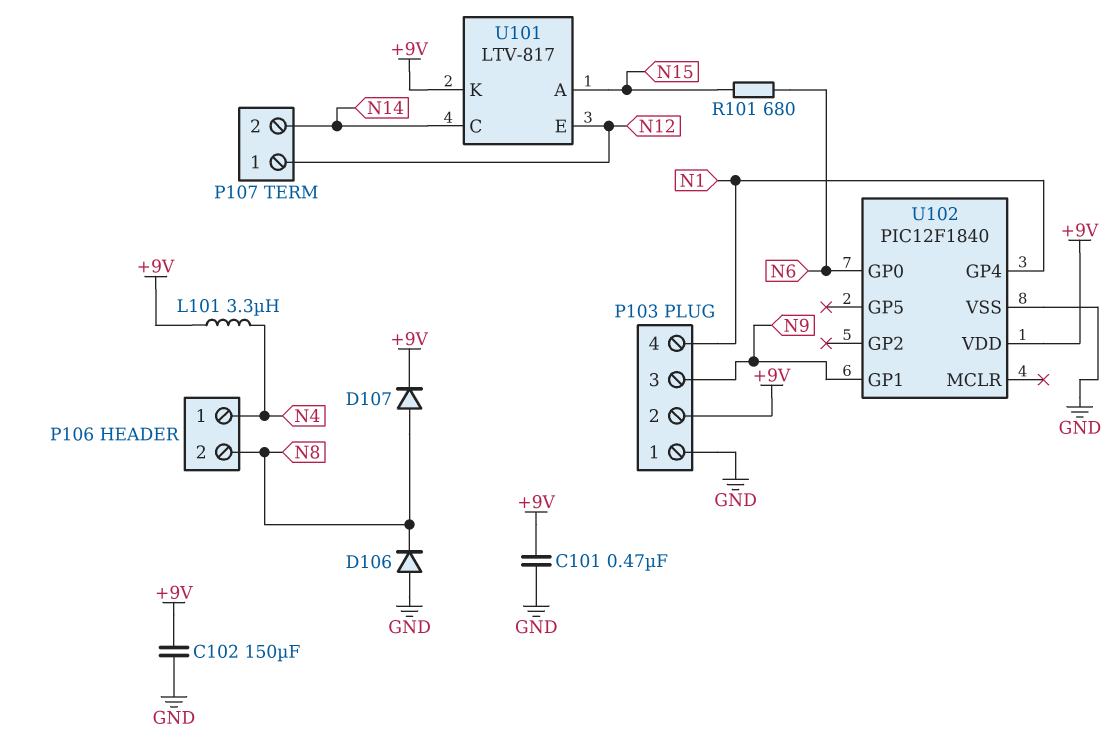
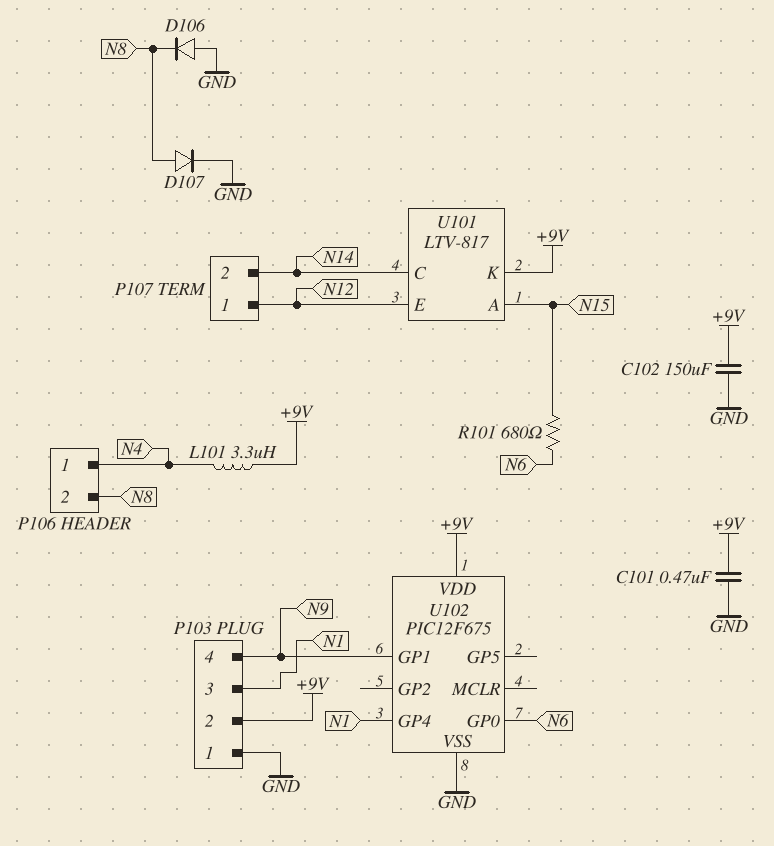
D107: diode (A N8, K +9V) -> diode (A N8, K GND)
P103 pin 3: N9 -> N1
P103 pin 4: N1 -> N9
U102: PIC12F1840 -> PIC12F675

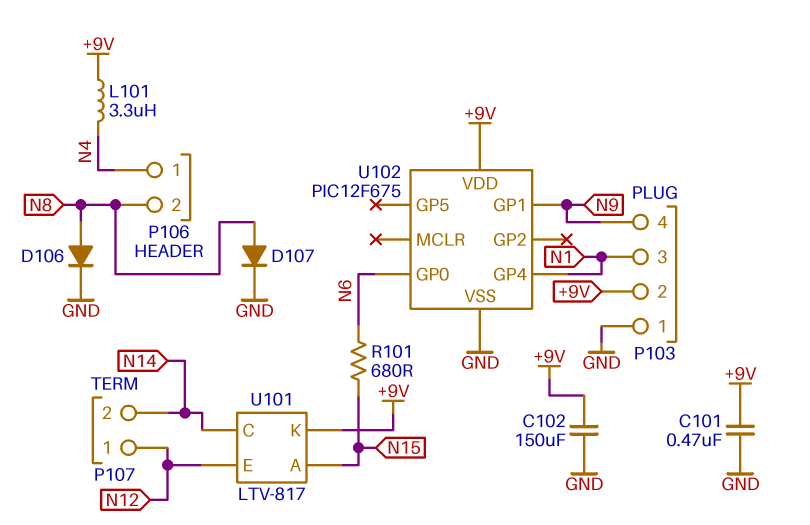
D106: diode (A GND, K N8) -> diode (A N8, K GND)

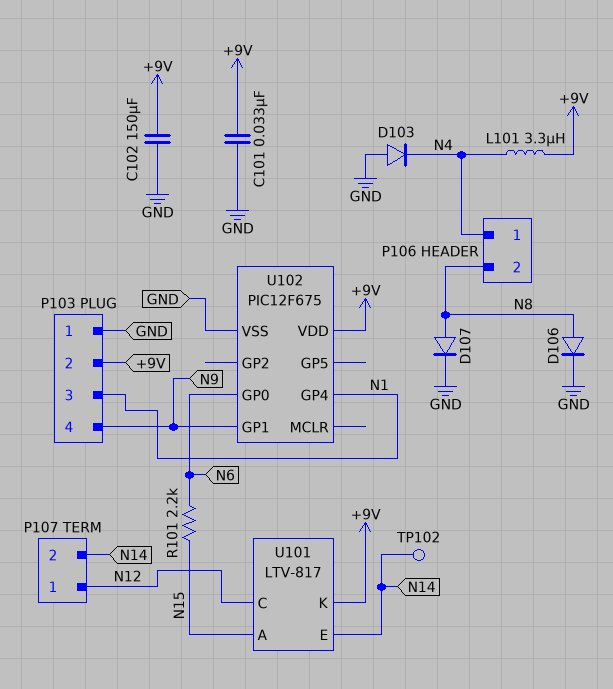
C101: 470nF (+9V, GND) -> 33nF (+9V, GND)
D103: none -> diode (A GND, K N4)
R101: 680 (N6, N15) -> 2.2k (N6, N15)
TP102: none -> test point (N14)
U101 pin C: N14 -> N12
U101 pin E: N12 -> N14

